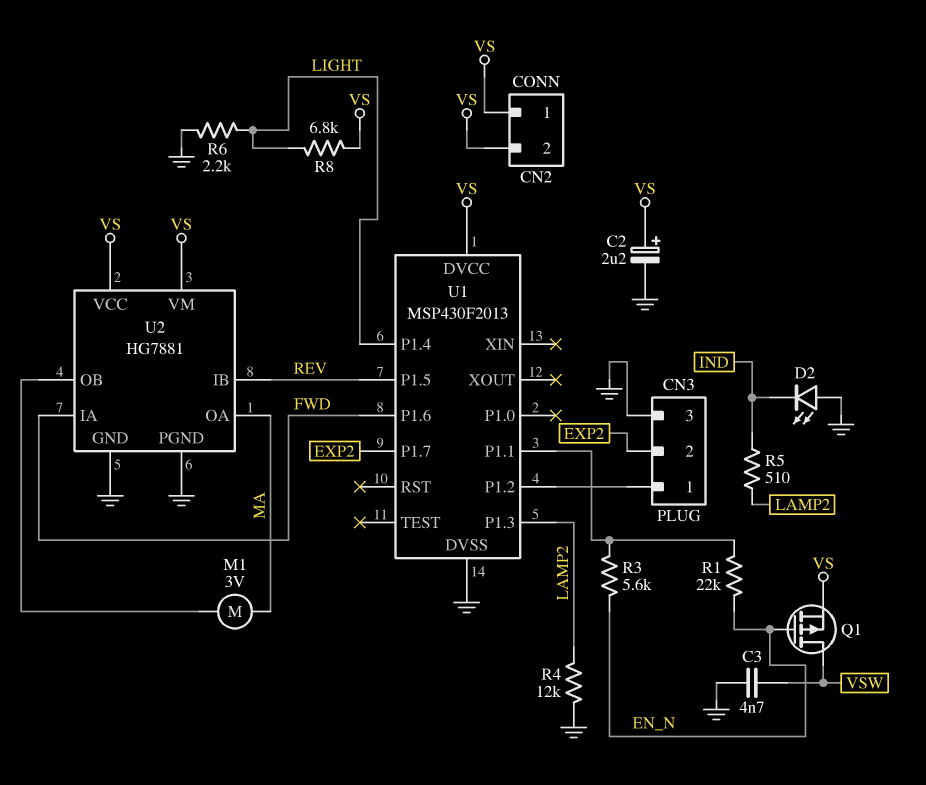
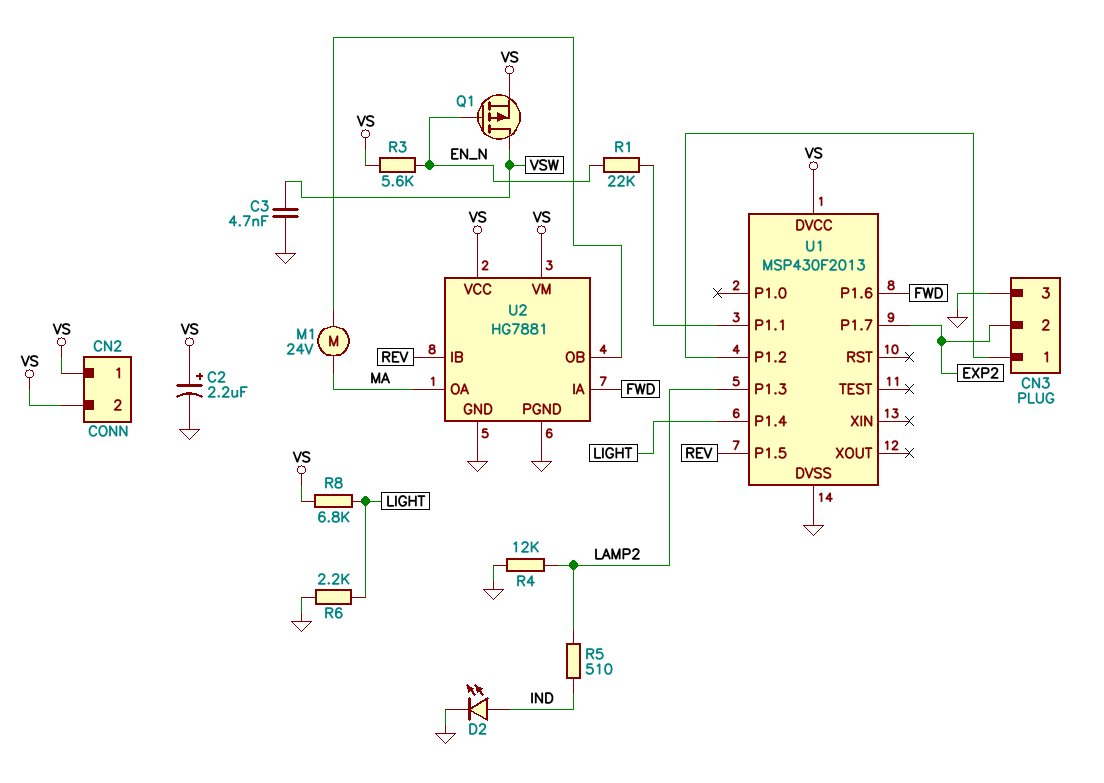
D2: LED (A GND, K IND) -> LED (A IND, K GND)
M1: motor 3V (MA, U2/OB) -> motor 24V (MA, U2/OB)
R3: 5.6k (EN_N, U1/P1.1) -> 5.6k (EN_N, VS)

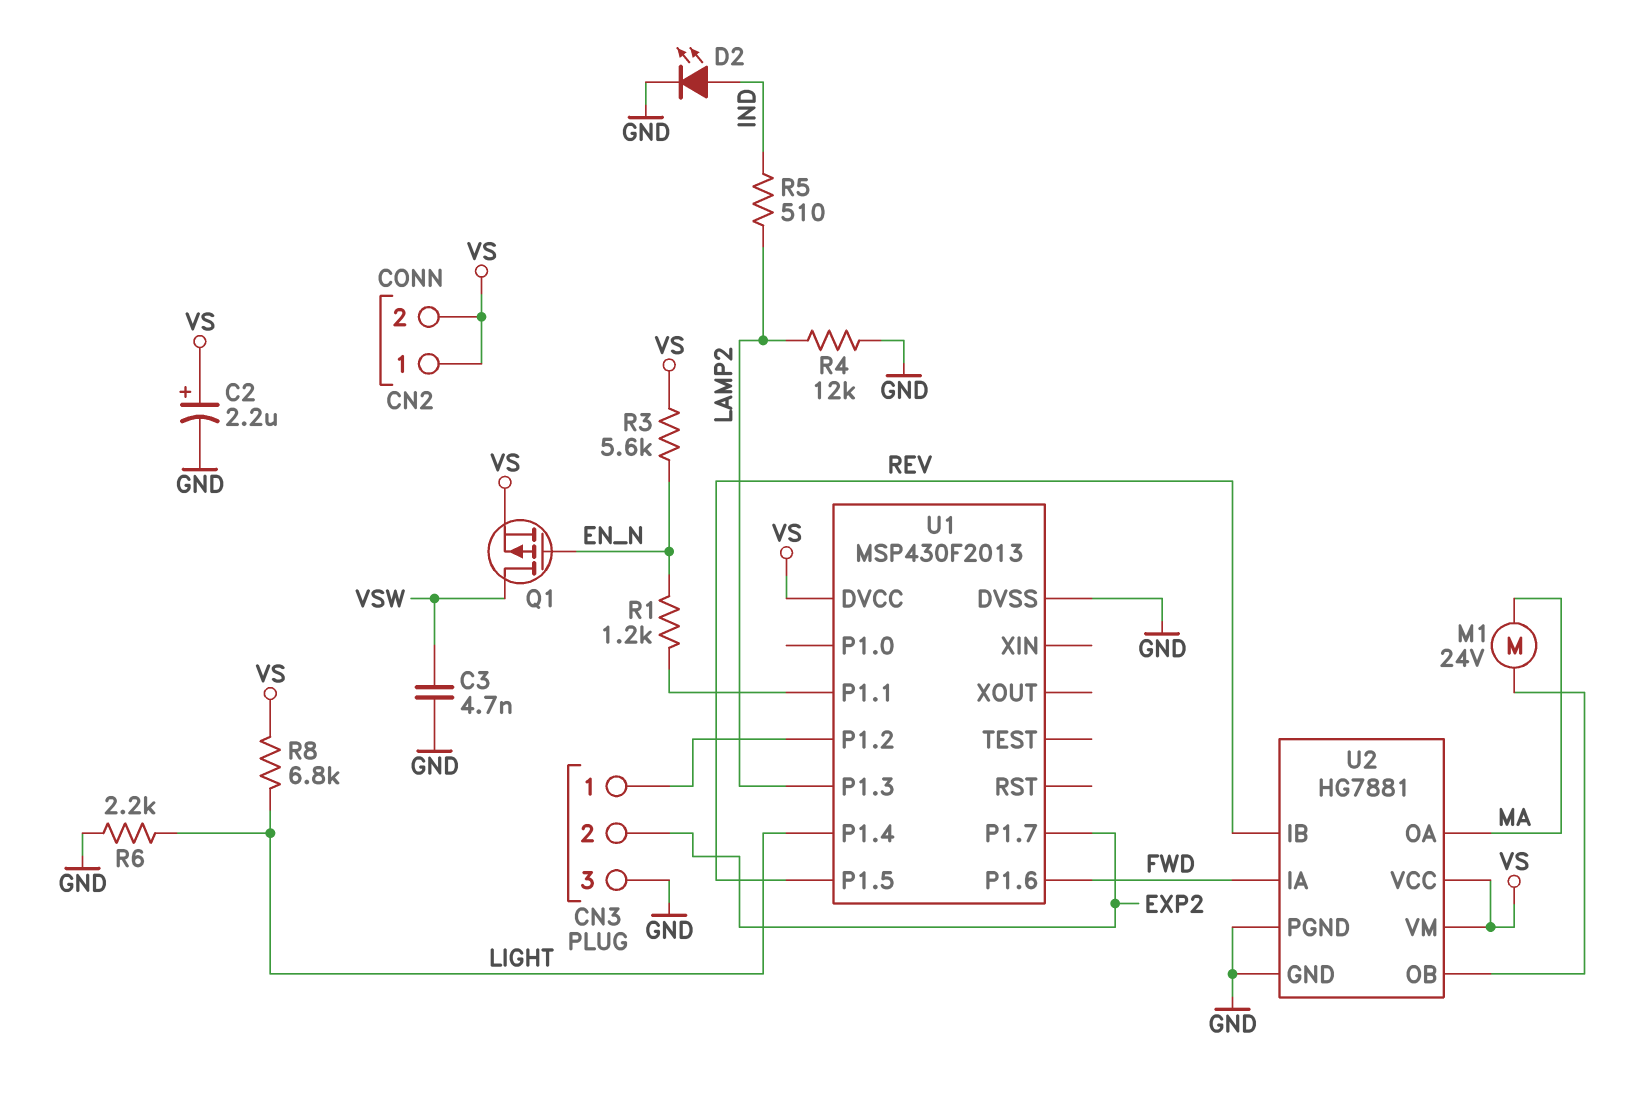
R1: 22k (EN_N, U1/P1.1) -> 1.2k (EN_N, U1/P1.1)

